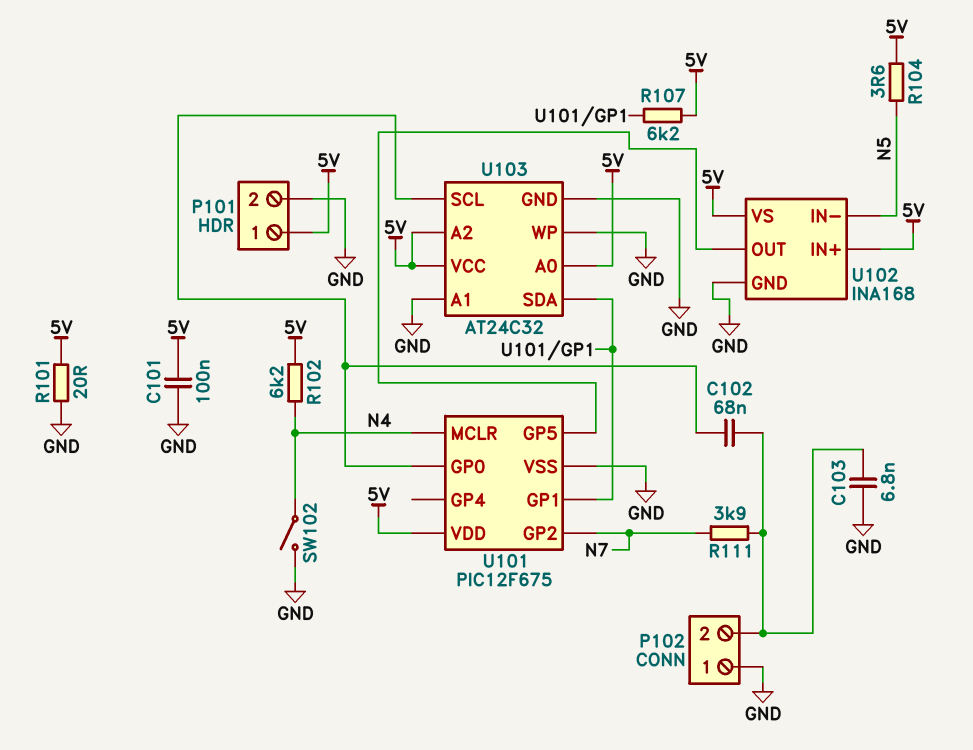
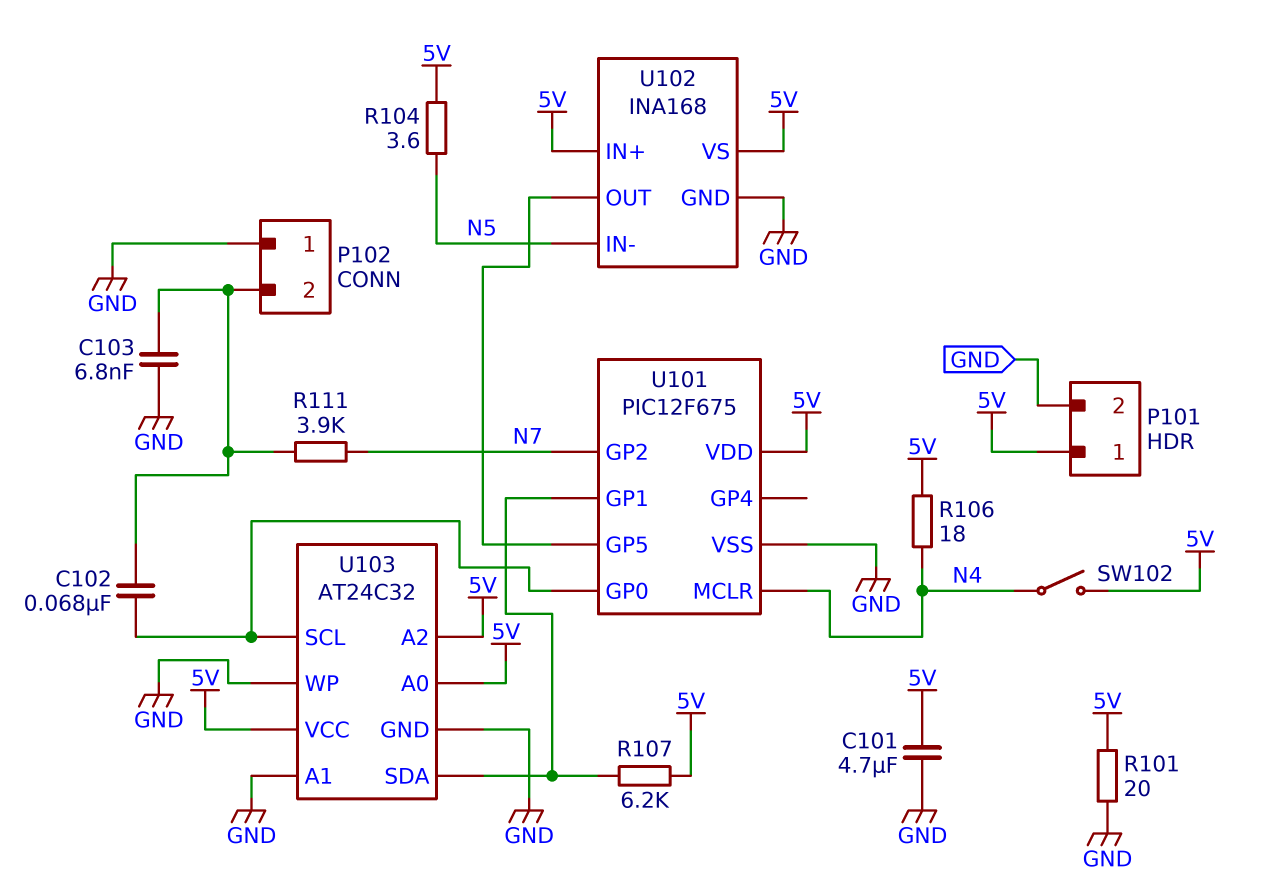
C101: 100nF (5V, GND) -> 4.7uF (5V, GND)
R102: 6.2k (5V, N4) -> none
R106: none -> 18 (5V, N4)
SW102: switch (GND, N4) -> switch (5V, N4)

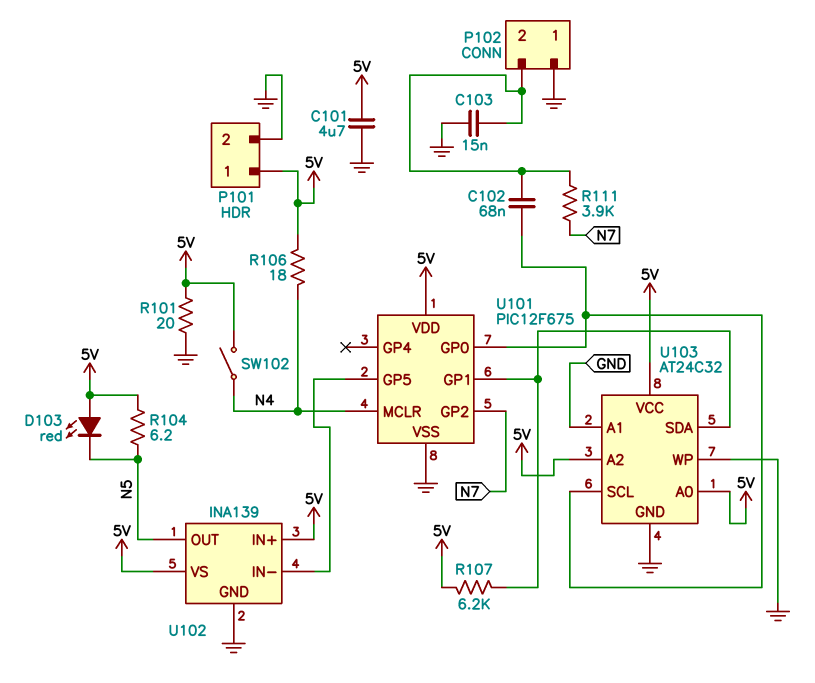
C103: 6.8nF (GND, P102/2) -> 15nF (GND, P102/2)
D103: none -> LED red (A 5V, K N5)
R104: 3.6 (5V, N5) -> 6.2 (5V, N5)
U102: INA168 -> INA139
U102 pin IN-: N5 -> U101/GP5
U102 pin OUT: U101/GP5 -> N5

